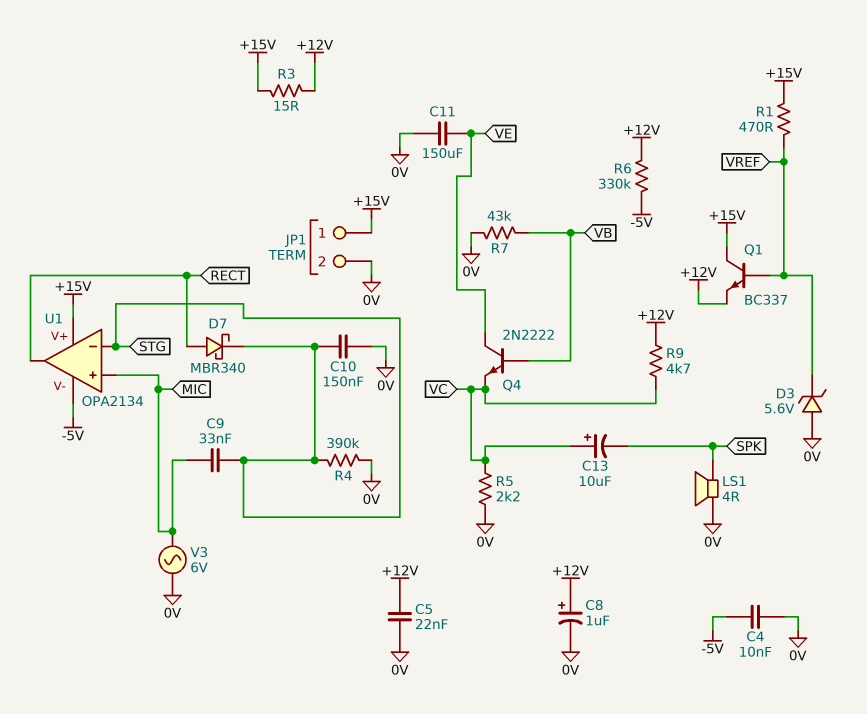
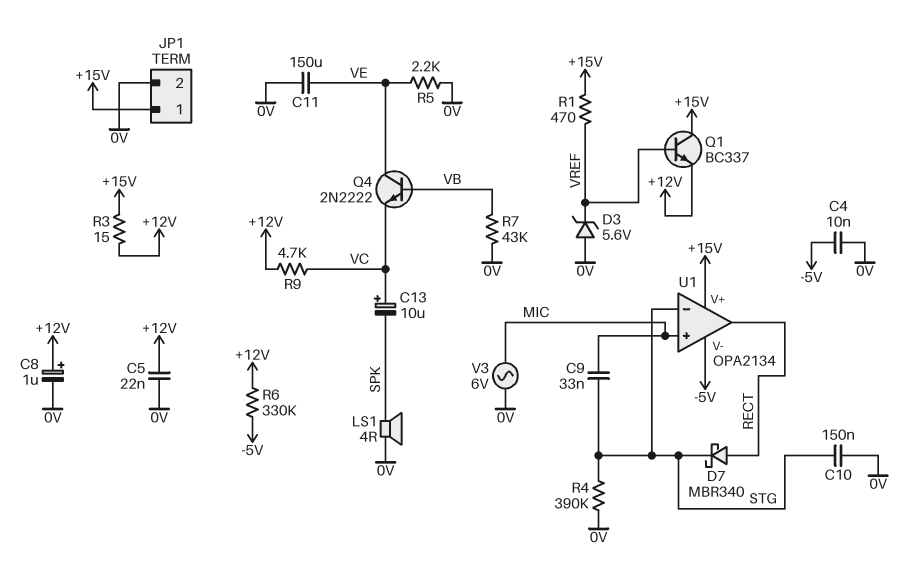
R5: 2.2k (0V, VC) -> 2.2k (0V, VE)

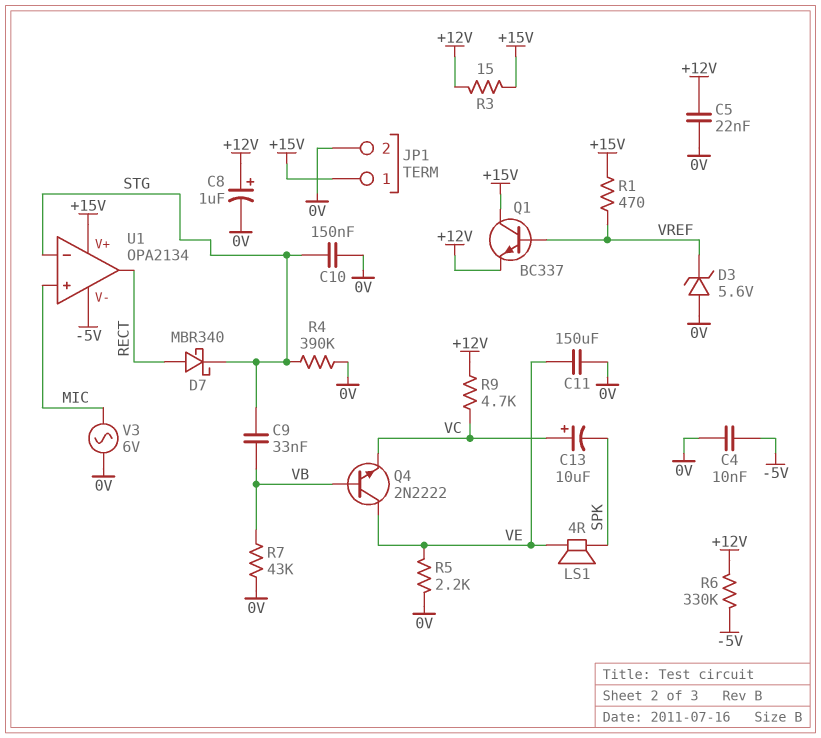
C9: 33nF (MIC, STG) -> 33nF (STG, VB)
LS1: speaker 4R (0V, SPK) -> speaker 4R (SPK, VE)

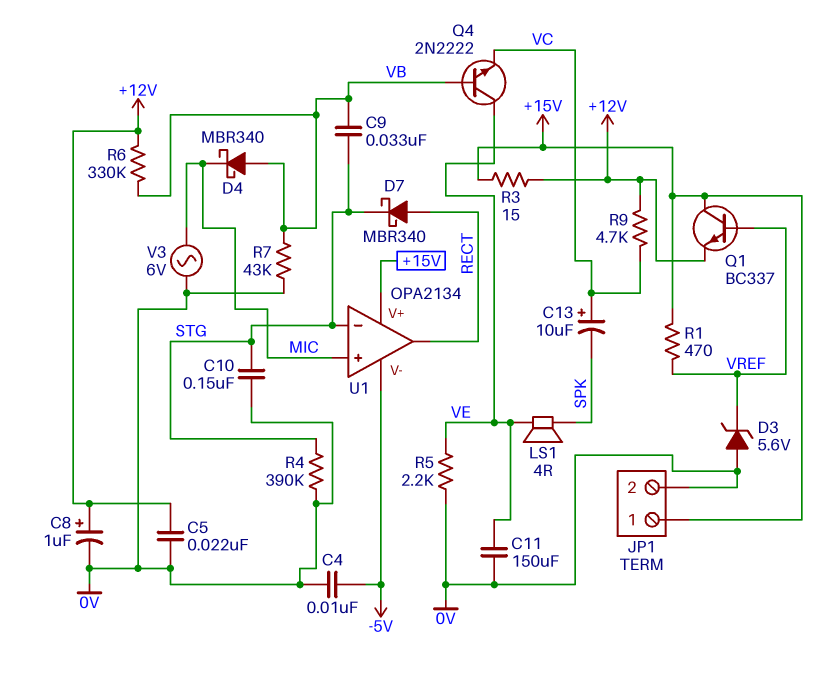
D4: none -> schottky MBR340 (A VB, K MIC)
R6: 330k (+12V, -5V) -> 330k (+12V, VB)

